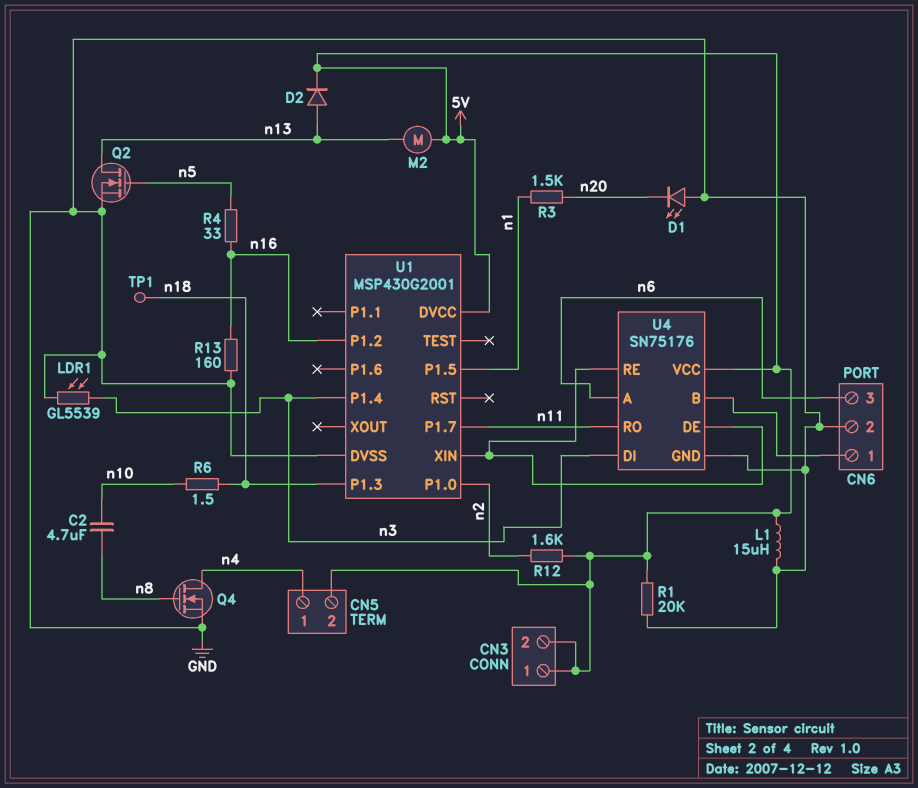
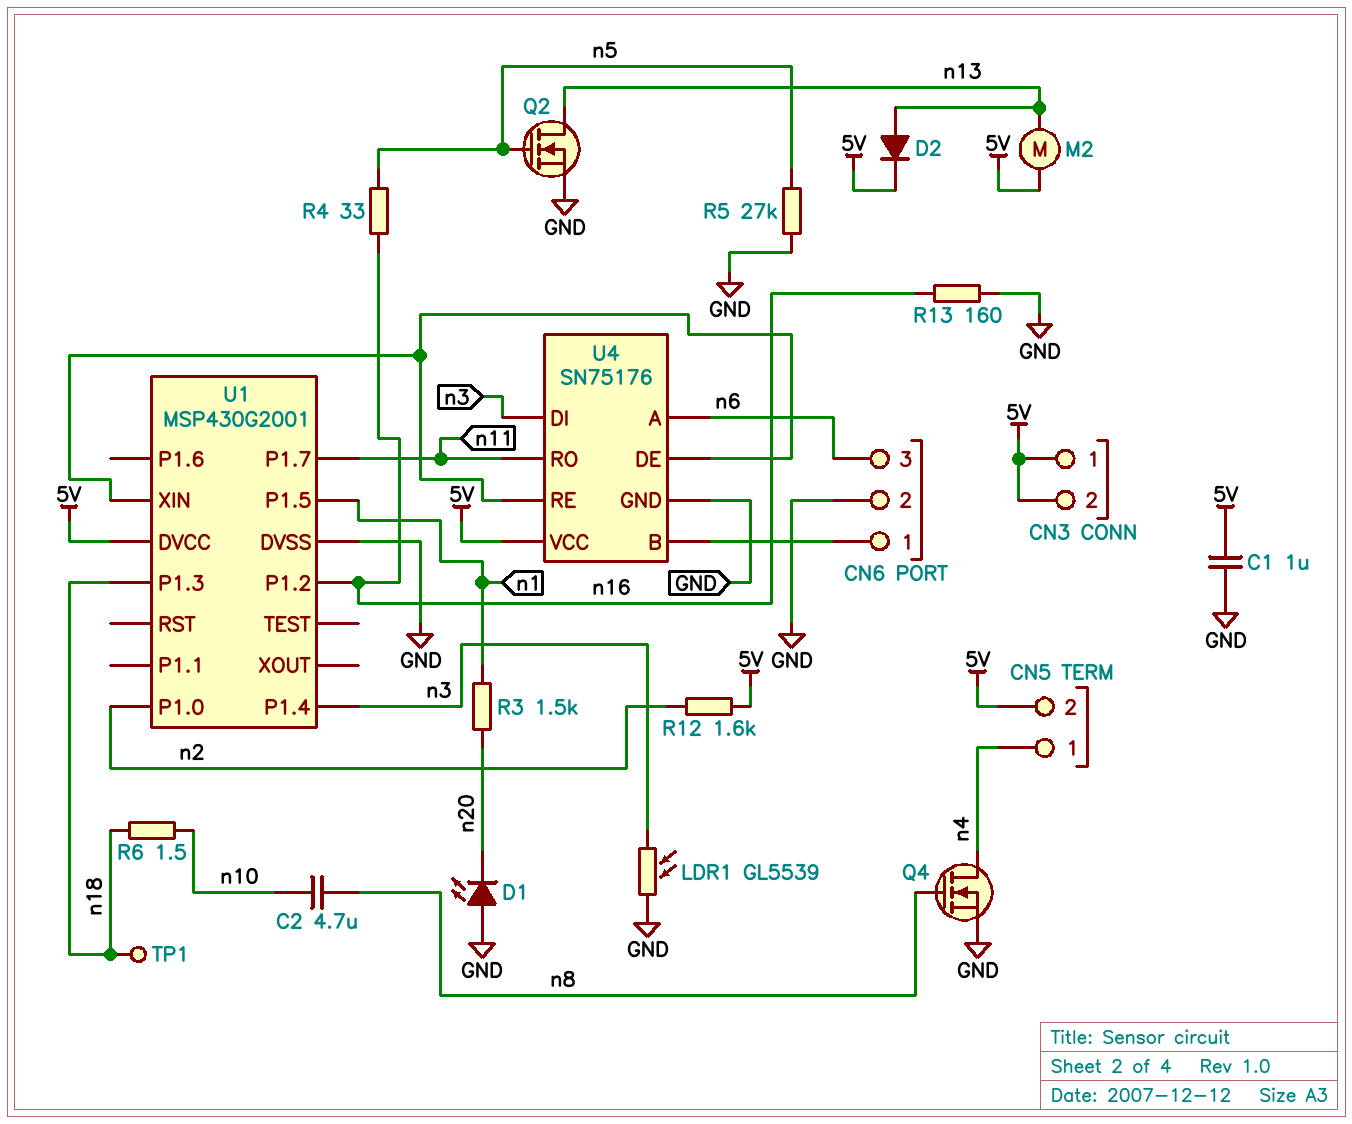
C1: none -> 1uF (5V, GND)
L1: 15uH (5V, GND) -> none
R1: 20k (5V, GND) -> none
R5: none -> 27k (GND, n5)

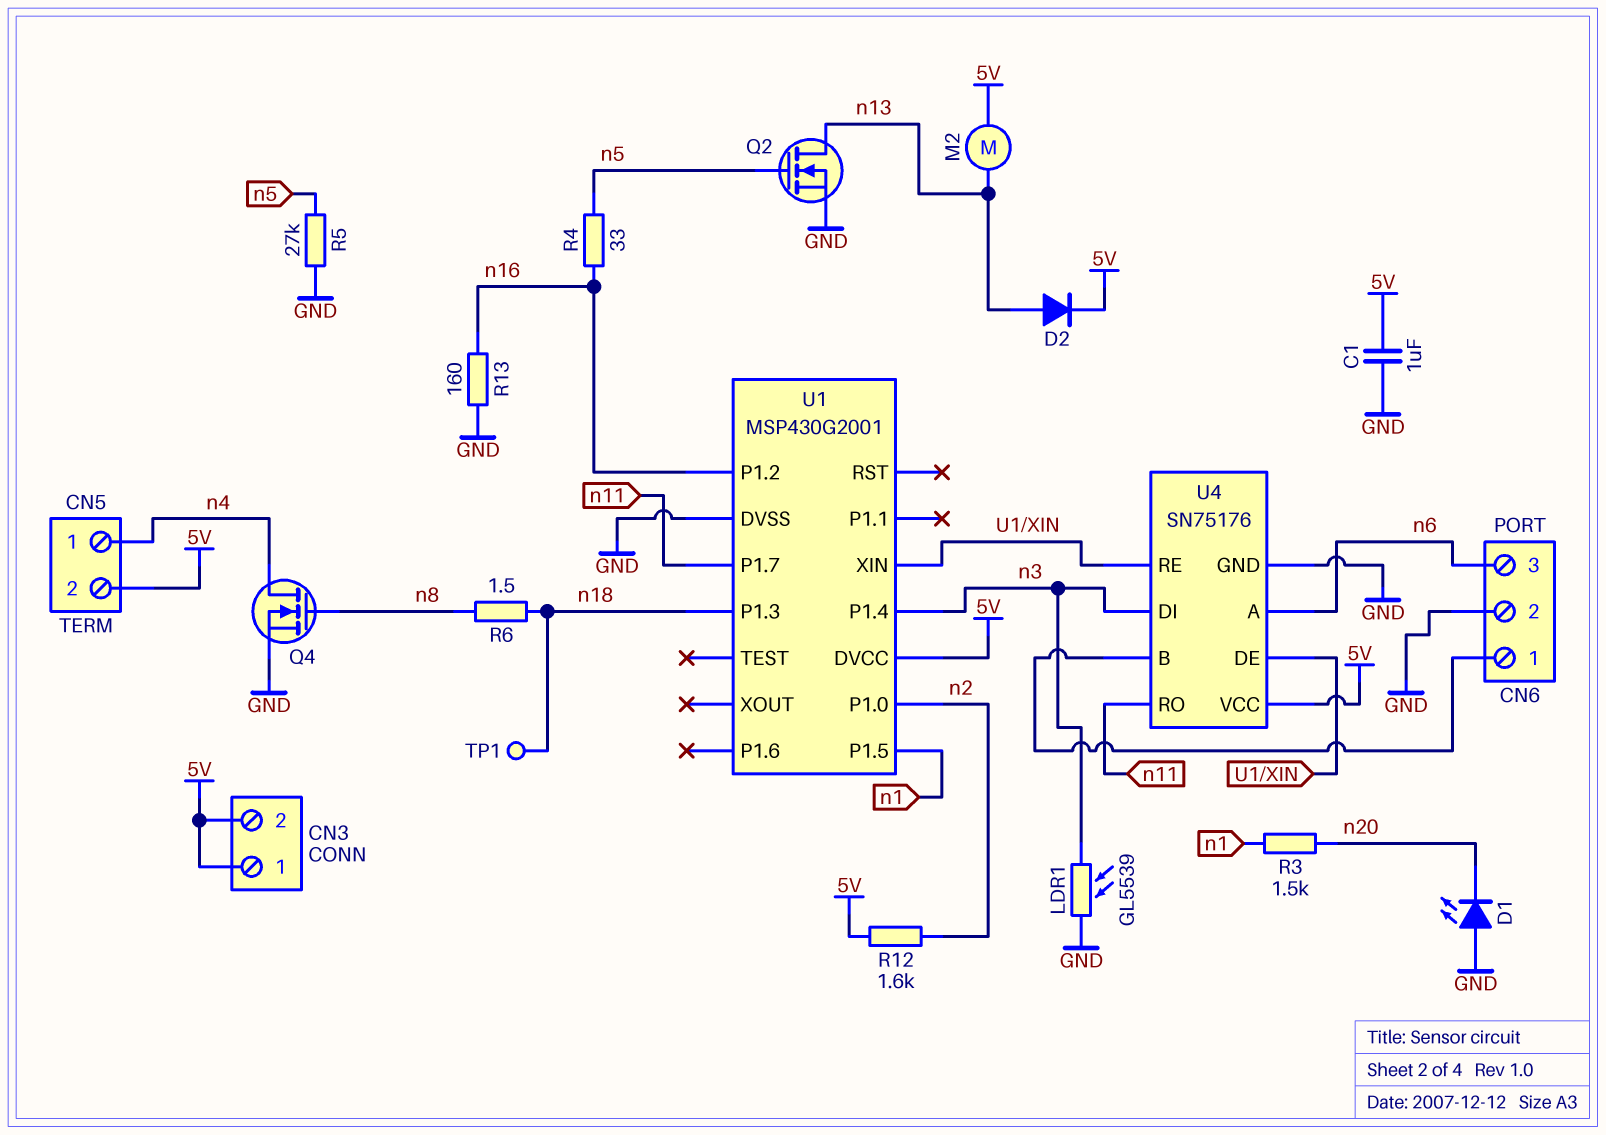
C2: 4.7uF (n8, n10) -> none
R6: 1.5 (n10, n18) -> 1.5 (n8, n18)

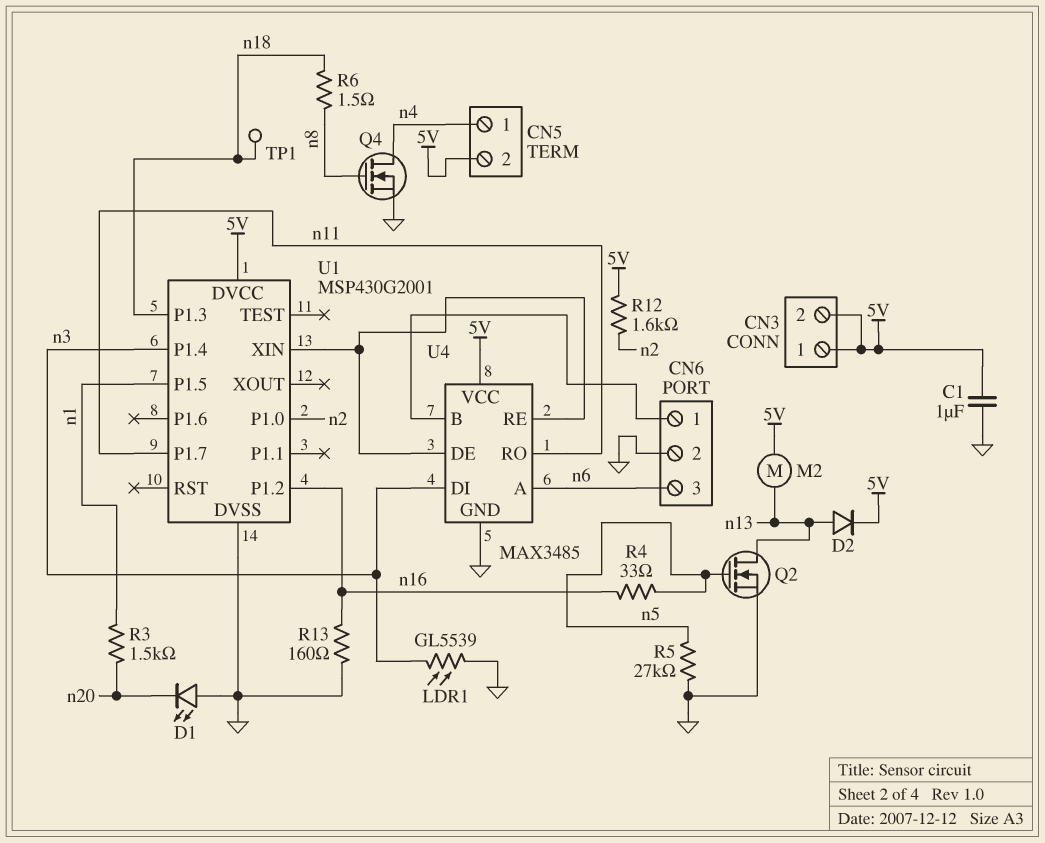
U4: SN75176 -> MAX3485

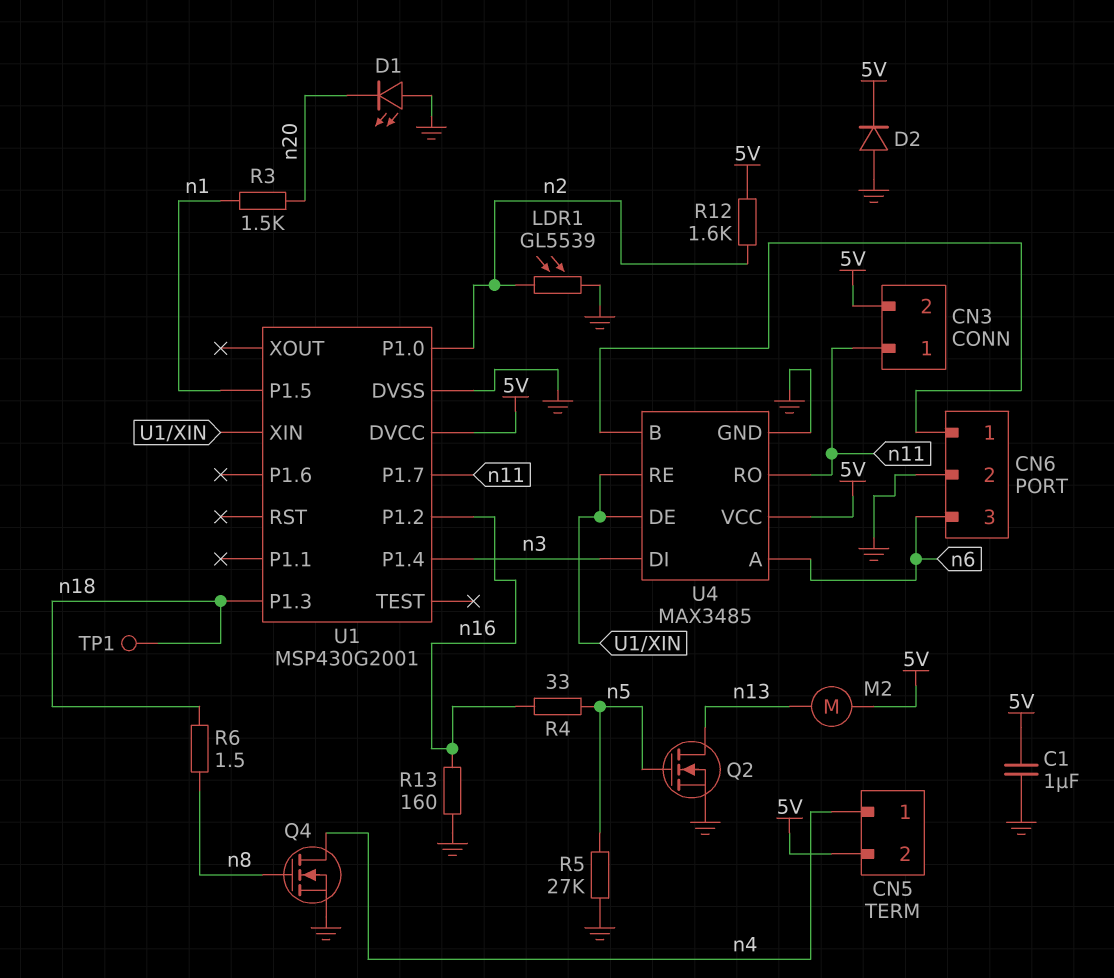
CN3 pin 1: 5V -> n11
D2: diode (A n13, K 5V) -> diode (A GND, K 5V)
LDR1: GL5539 (GND, n3) -> GL5539 (GND, n2)

